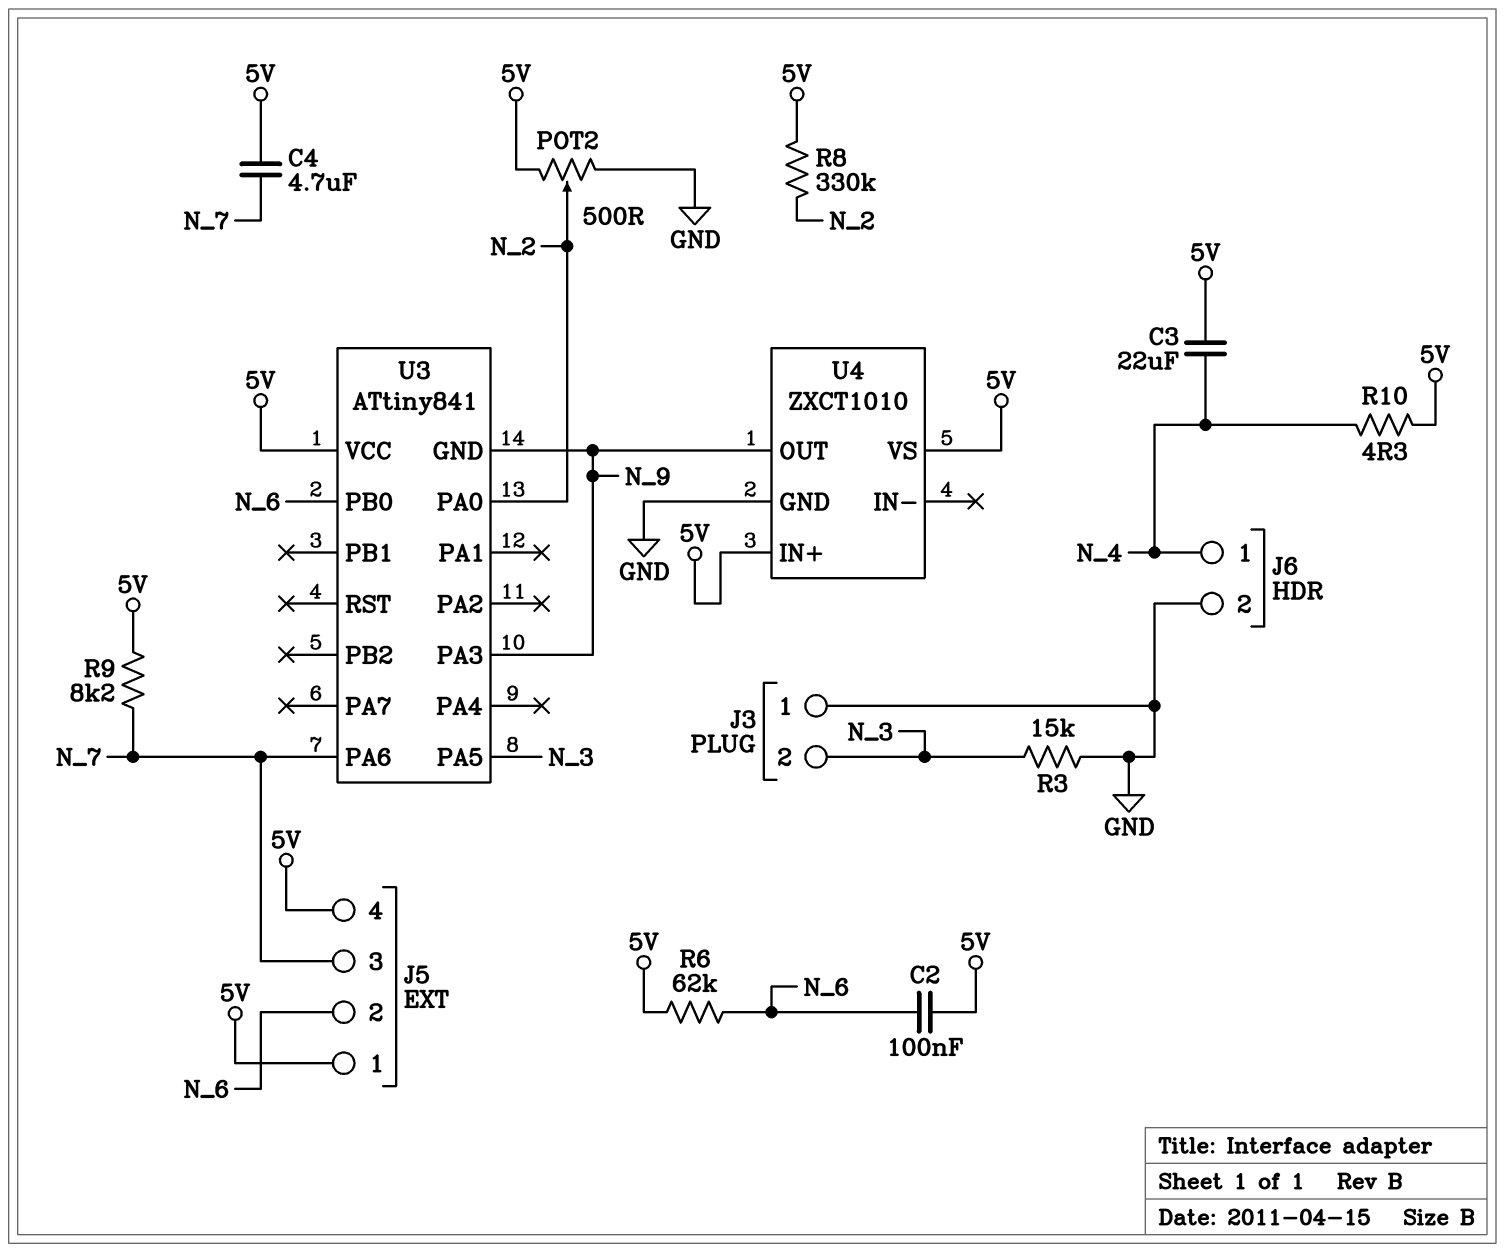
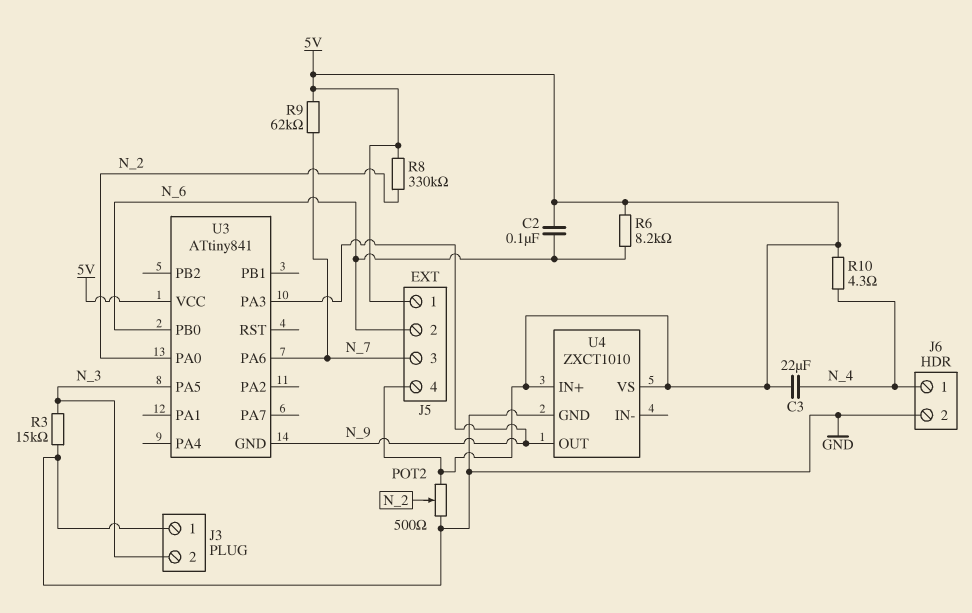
C4: 4.7uF (5V, N_7) -> none
R6: 62k (5V, N_6) -> 8.2k (5V, N_6)
R9: 8.2k (5V, N_7) -> 62k (5V, N_7)

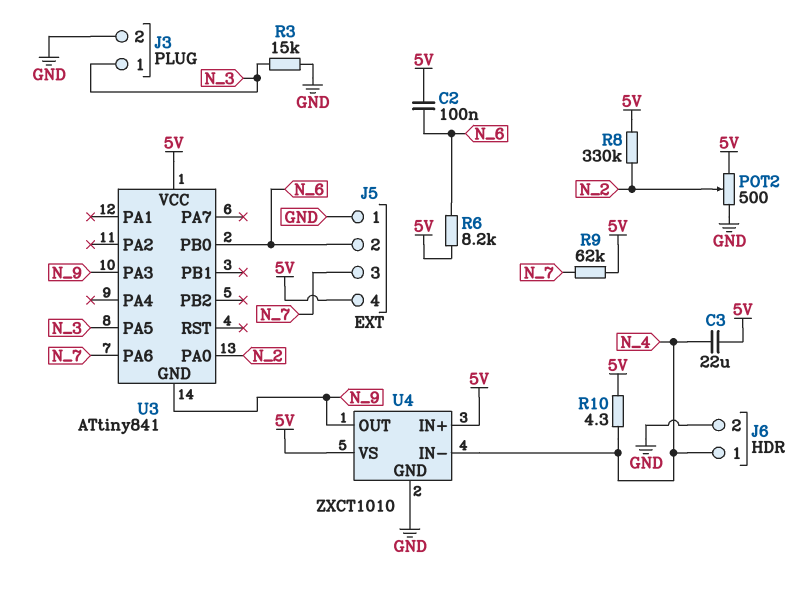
J3 pin 1: GND -> N_3
J3 pin 2: N_3 -> GND
J5 pin 1: 5V -> GND
U4 pin IN-: none -> N_4

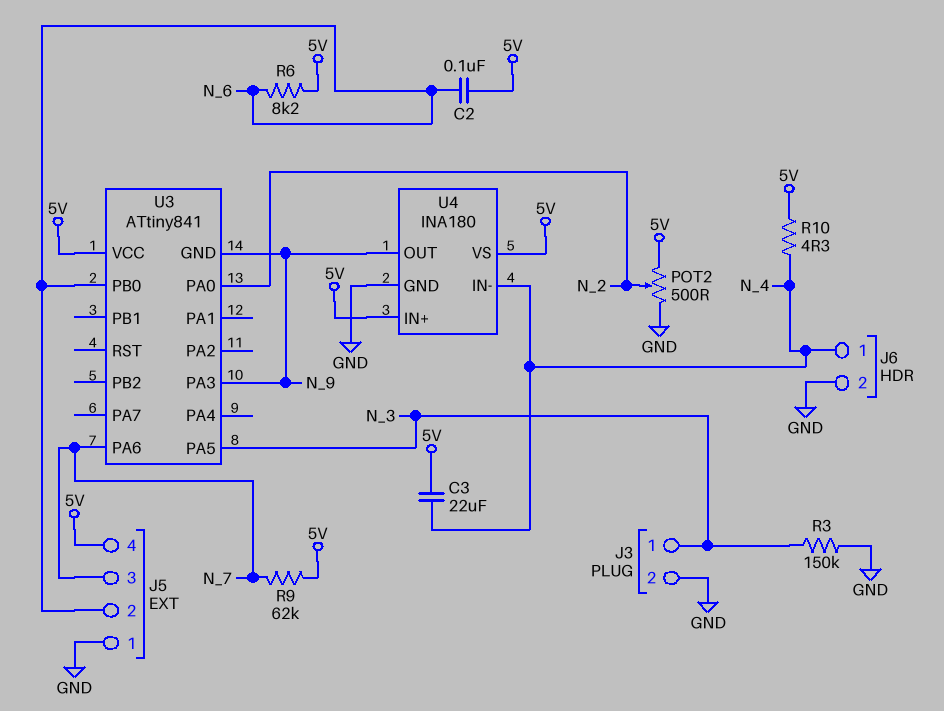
R3: 15k (GND, N_3) -> 150k (GND, N_3)
R8: 330k (5V, N_2) -> none
U4: ZXCT1010 -> INA180

